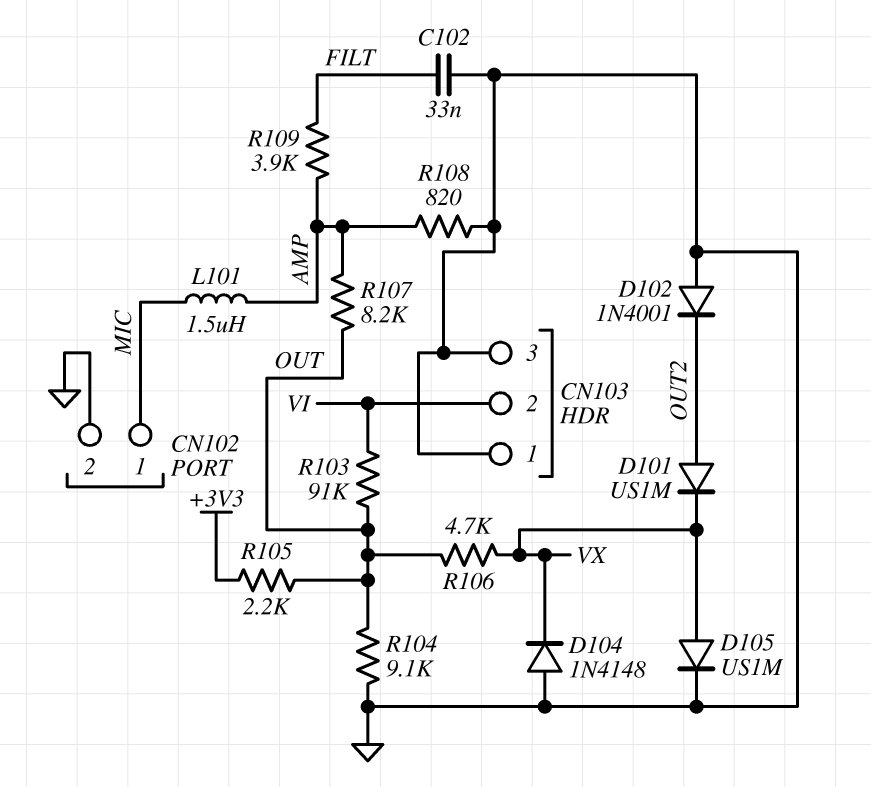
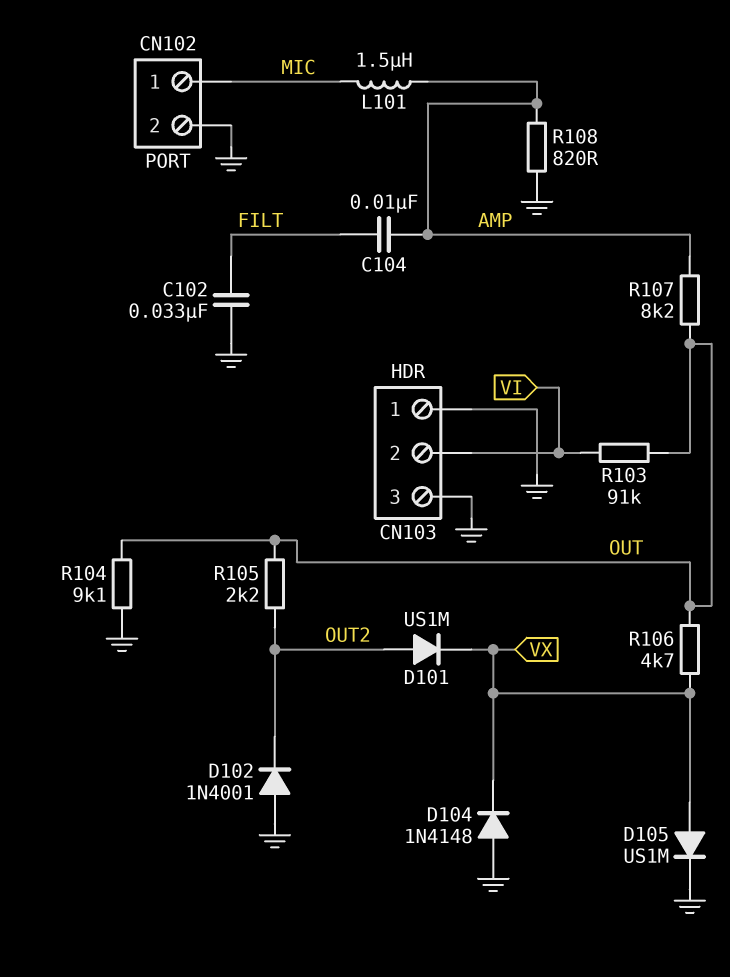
C104: none -> 10nF (AMP, FILT)
R105: 2.2k (+3V3, OUT) -> 2.2k (OUT, OUT2)
R109: 3.9k (AMP, FILT) -> none

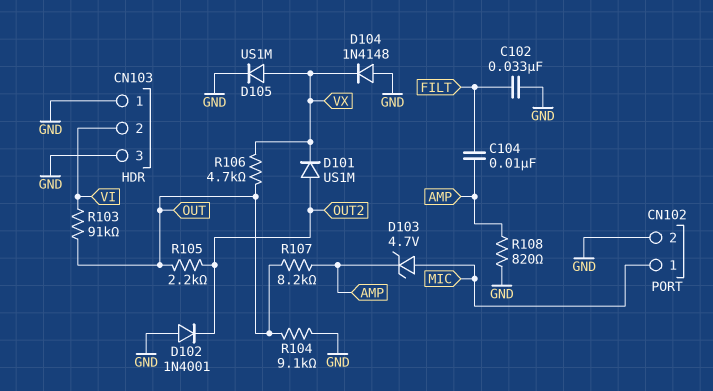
D103: none -> zener 4.7V (A MIC, K AMP)
L101: 1.5uH (AMP, MIC) -> none

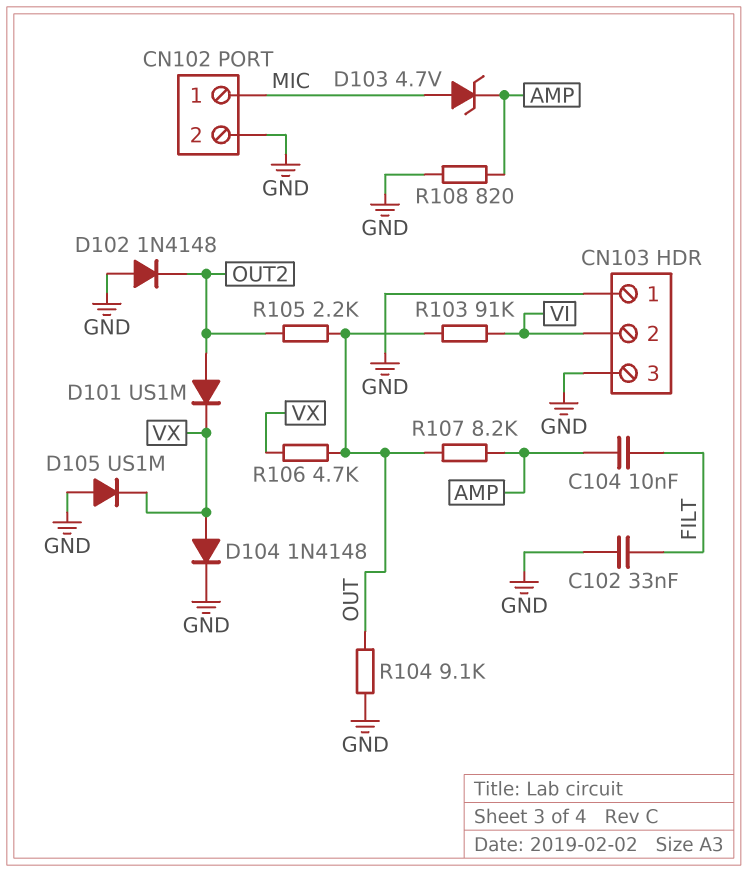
D102: diode 1N4001 (A GND, K OUT2) -> diode 1N4148 (A GND, K OUT2)
D104: diode 1N4148 (A GND, K VX) -> diode 1N4148 (A VX, K GND)
D105: diode US1M (A VX, K GND) -> diode US1M (A GND, K VX)

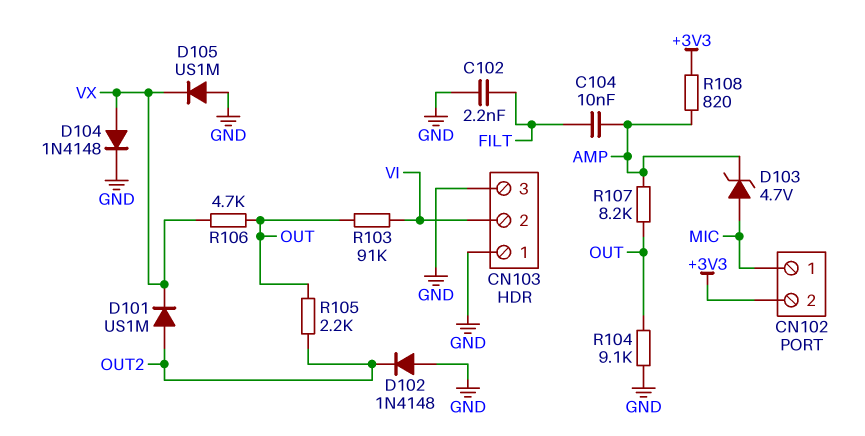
C102: 33nF (FILT, GND) -> 2.2nF (FILT, GND)
CN102 pin 2: GND -> +3V3
R108: 820 (AMP, GND) -> 820 (+3V3, AMP)

